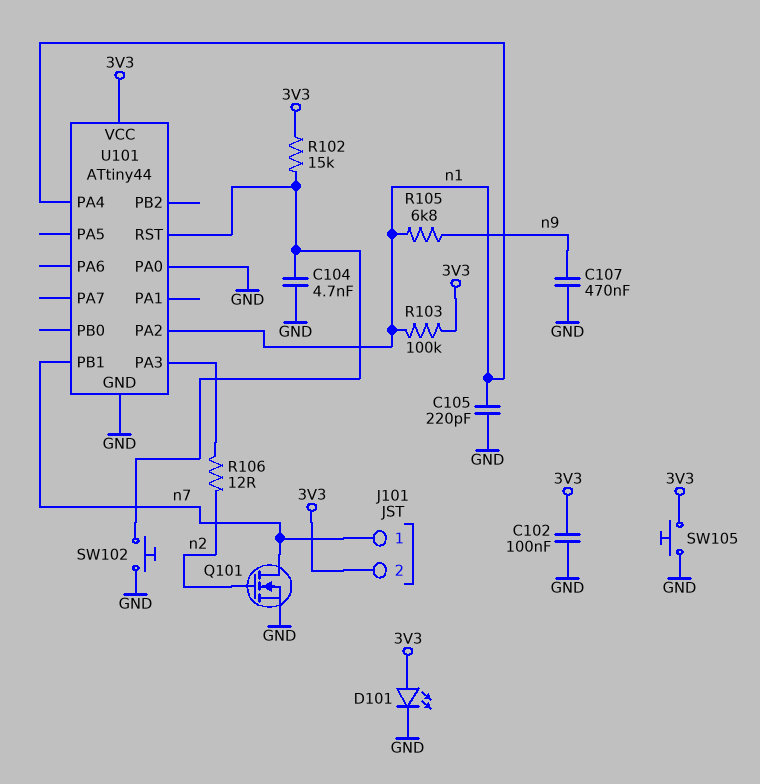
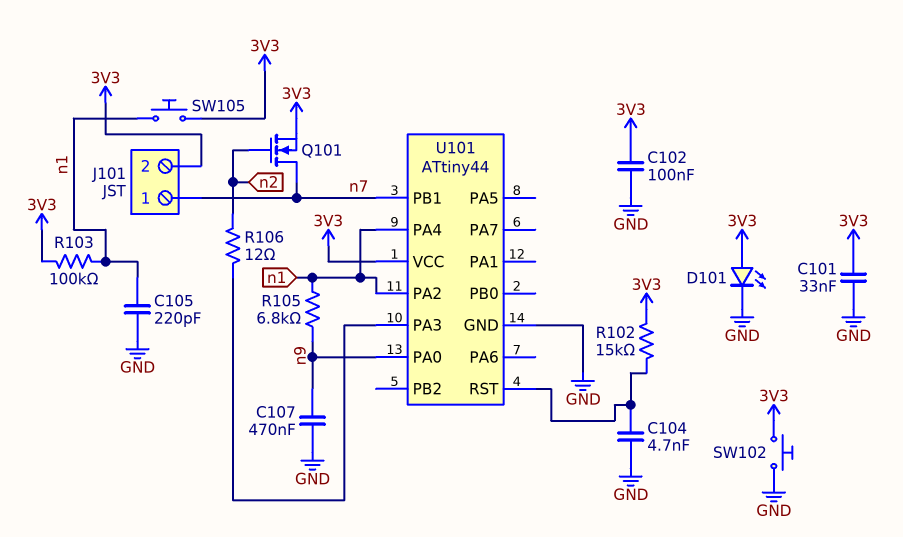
C101: none -> 33nF (3V3, GND)
Q101: NMOS (G n2, D n7, S GND) -> NMOS (G n2, D n7, S 3V3)
SW102: button (GND, U101/RST) -> button (3V3, GND)
SW105: button (3V3, GND) -> button (3V3, n1)
U101 pin PA0: GND -> n9

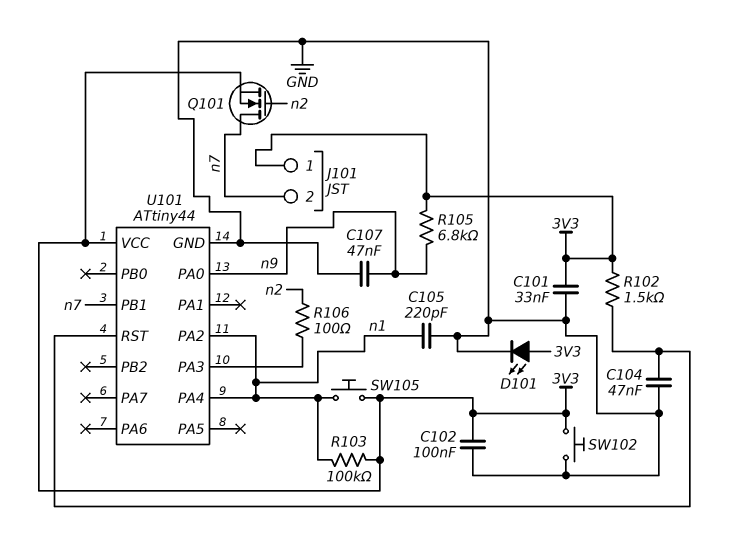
C104: 4.7nF (GND, U101/RST) -> 47nF (GND, U101/RST)
C107: 470nF (GND, n9) -> 47nF (GND, n9)
J101 pin 1: n7 -> 3V3
J101 pin 2: 3V3 -> n7
R102: 15k (3V3, U101/RST) -> 1.5k (3V3, U101/RST)
R105: 6.8k (n1, n9) -> 6.8k (3V3, n9)
R106: 12 (U101/PA3, n2) -> 100 (U101/PA3, n2)

